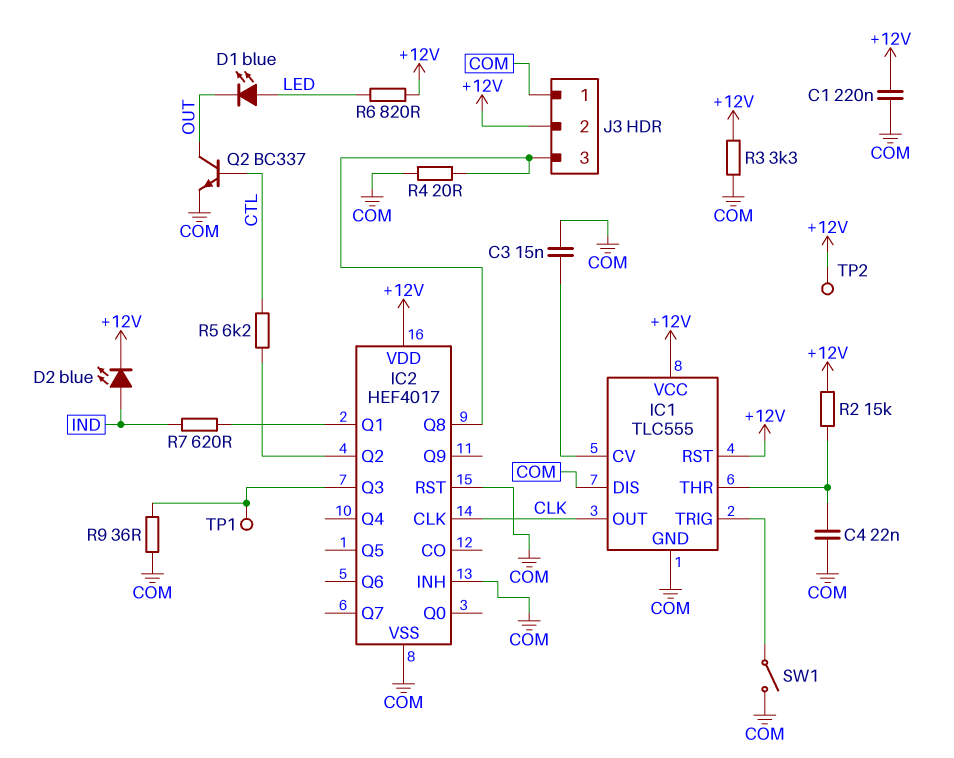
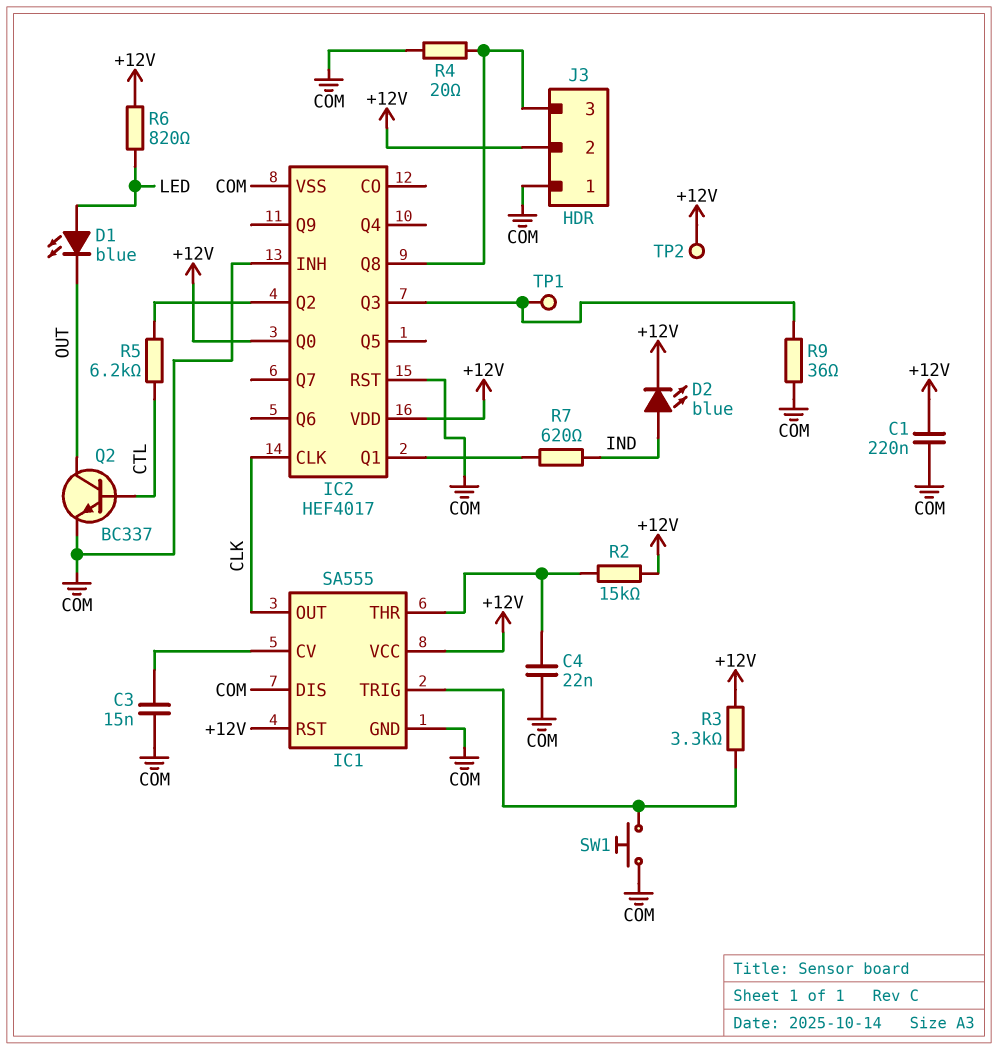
IC1: TLC555 -> SA555
IC2 pin Q0: none -> +12V
R3: 3.3k (+12V, COM) -> 3.3k (+12V, IC1/TRIG)
SW1: switch (COM, IC1/TRIG) -> button (COM, IC1/TRIG)

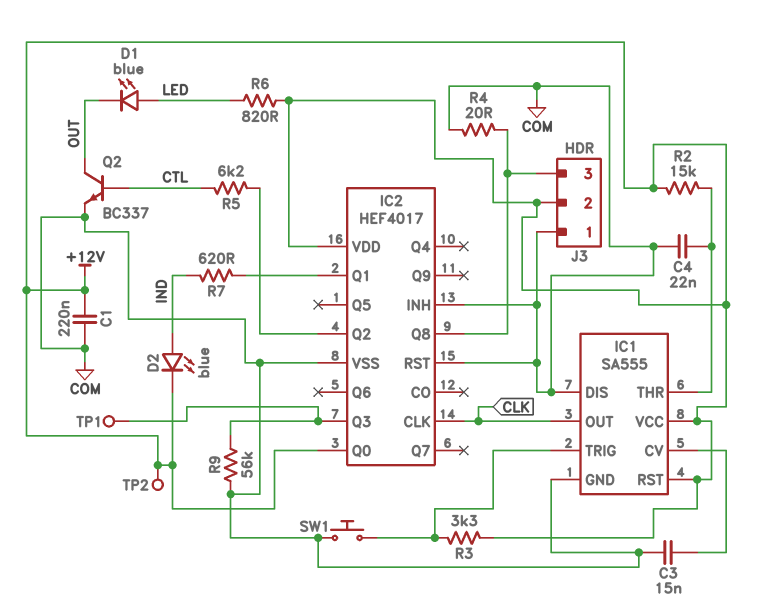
R9: 36 (COM, IC2/Q3) -> 56k (COM, IC2/Q3)

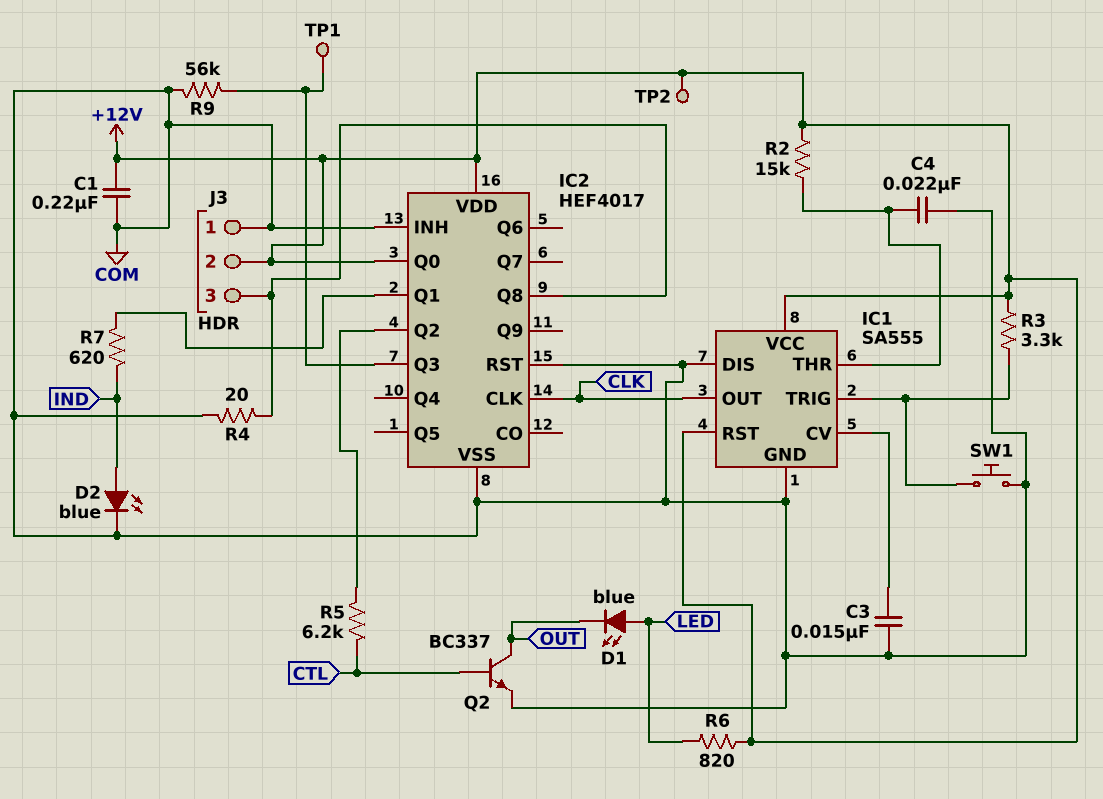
D2: LED blue (A IND, K +12V) -> LED blue (A IND, K COM)

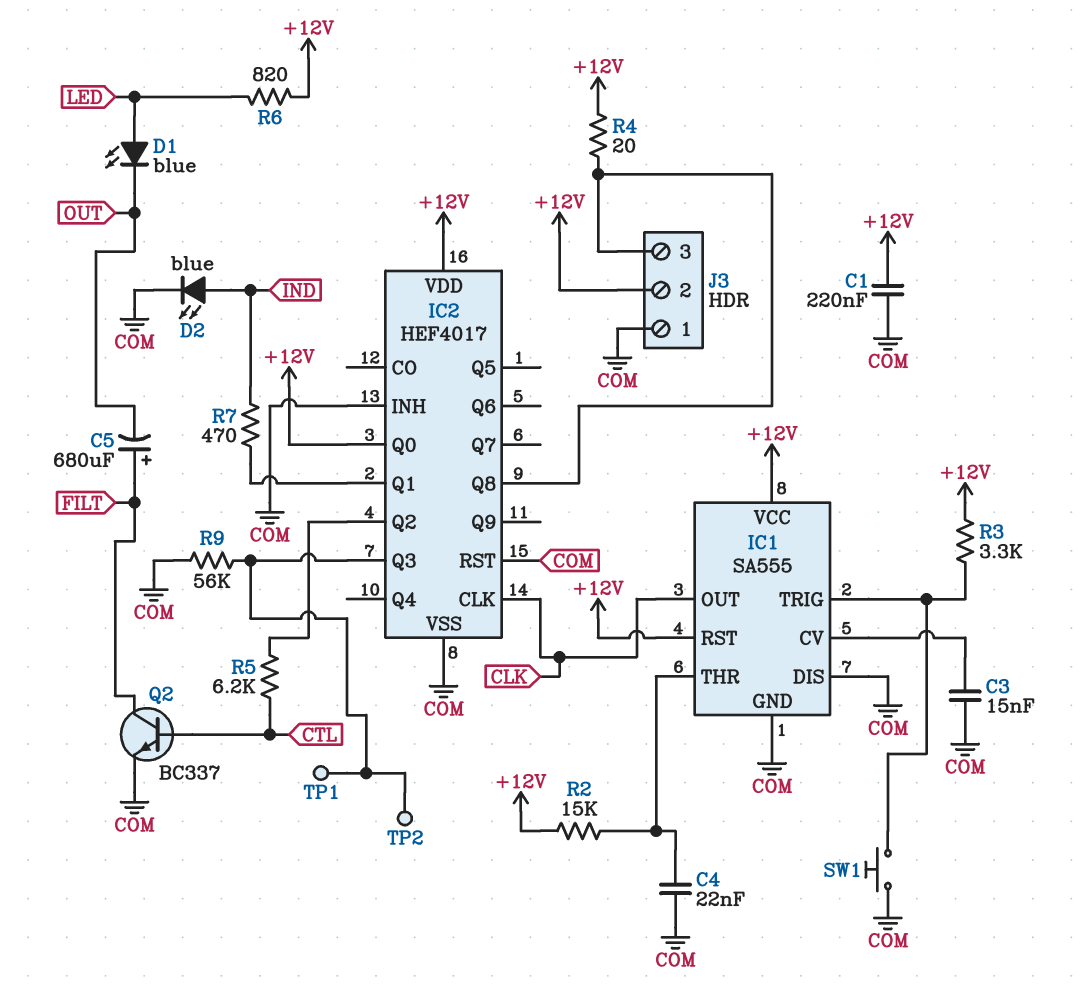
C5: none -> 680uF (plus FILT, minus OUT)
Q2: NPN BC337 (B CTL, C OUT, E COM) -> NPN BC337 (B CTL, C FILT, E COM)
R4: 20 (COM, IC2/Q8) -> 20 (+12V, IC2/Q8)
R7: 620 (IC2/Q1, IND) -> 470 (IC2/Q1, IND)
TP2: test point (+12V) -> test point (IC2/Q3)

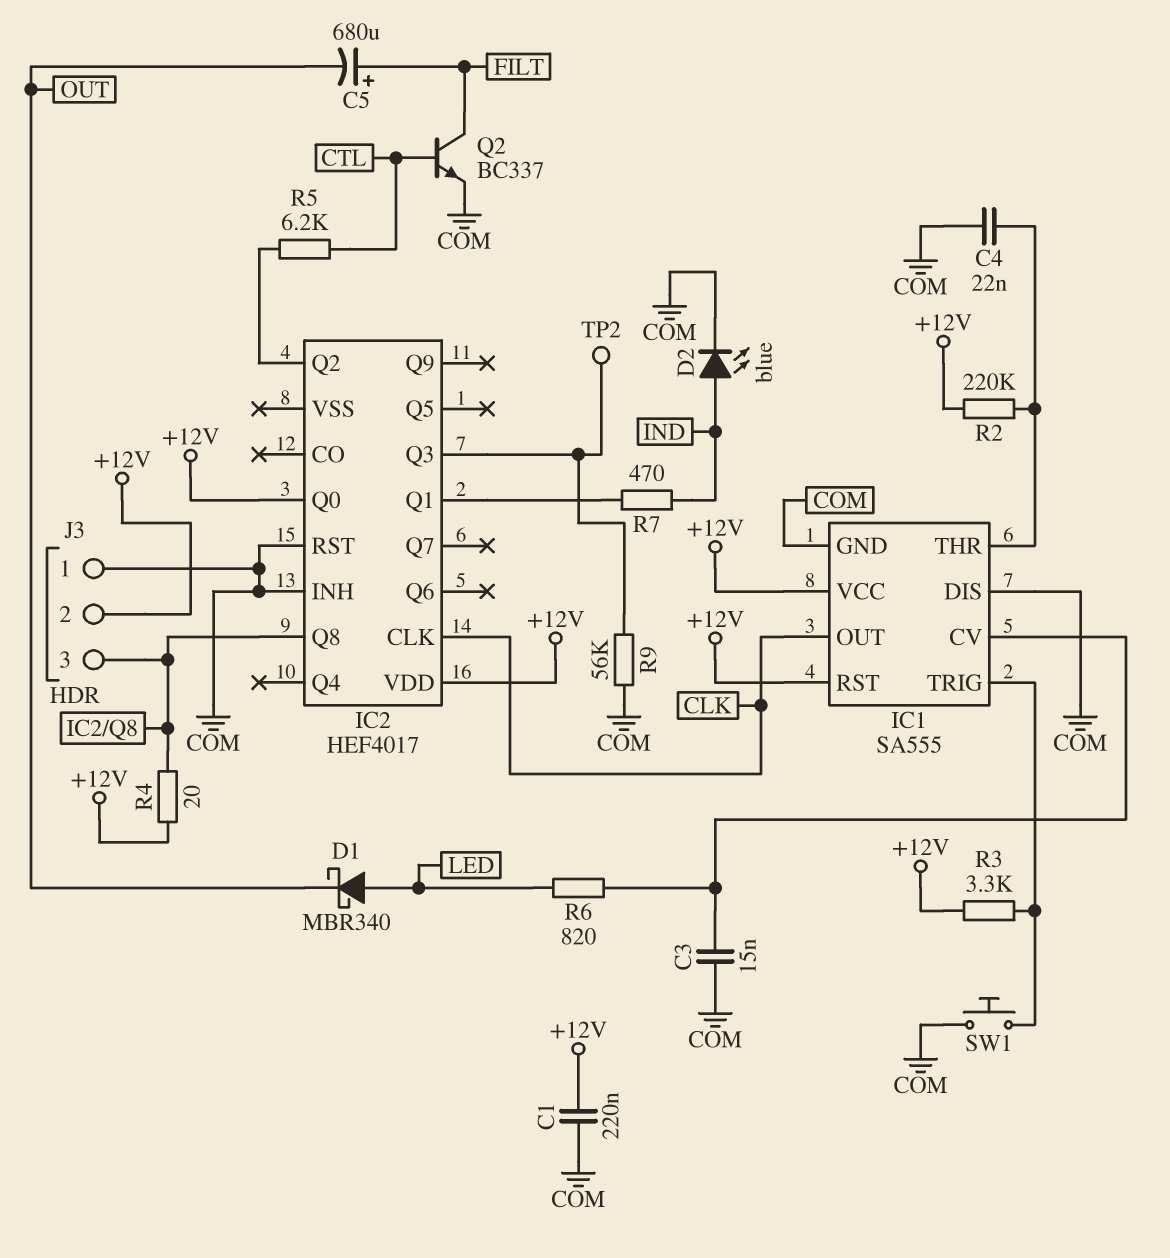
D1: LED blue (A LED, K OUT) -> schottky MBR340 (A LED, K OUT)
IC2 pin VSS: COM -> none
R2: 15k (+12V, IC1/THR) -> 220k (+12V, IC1/THR)
R6: 820 (+12V, LED) -> 820 (IC1/CV, LED)
TP1: test point (IC2/Q3) -> none

